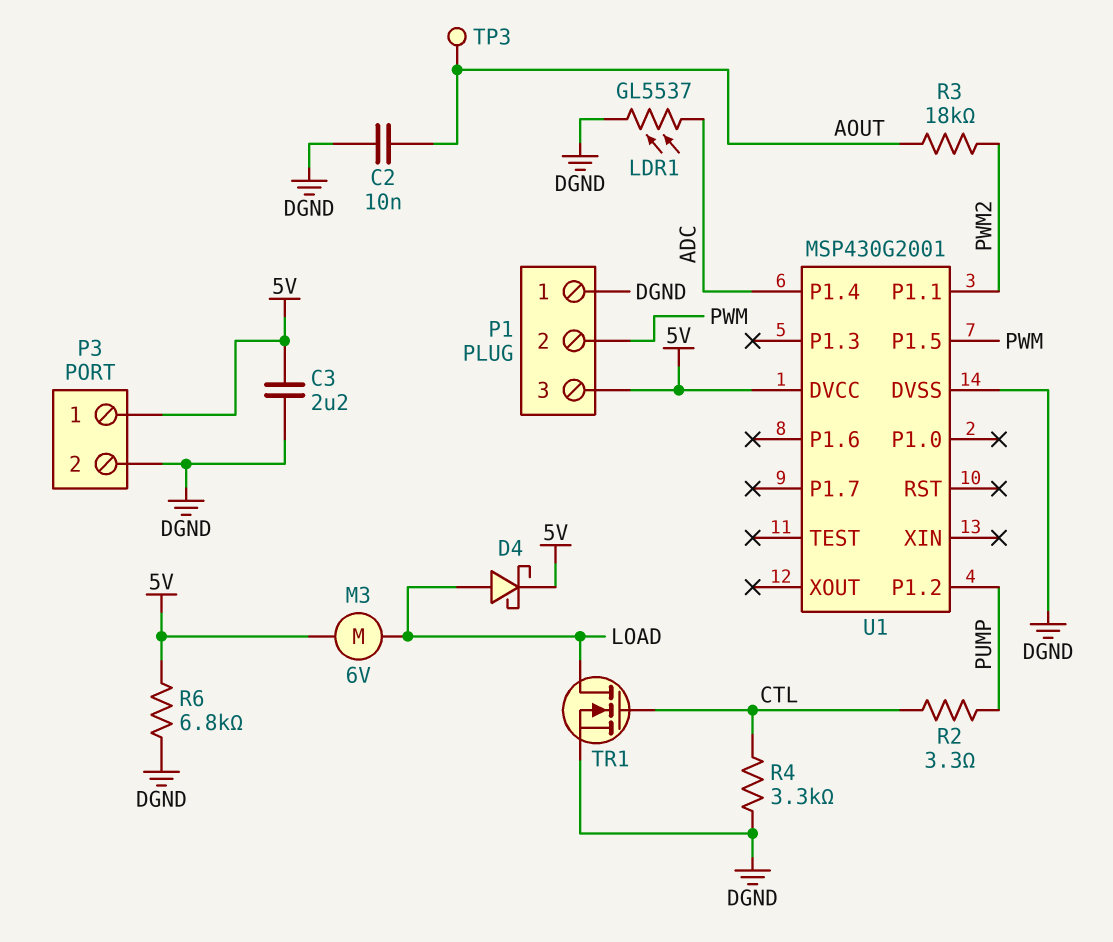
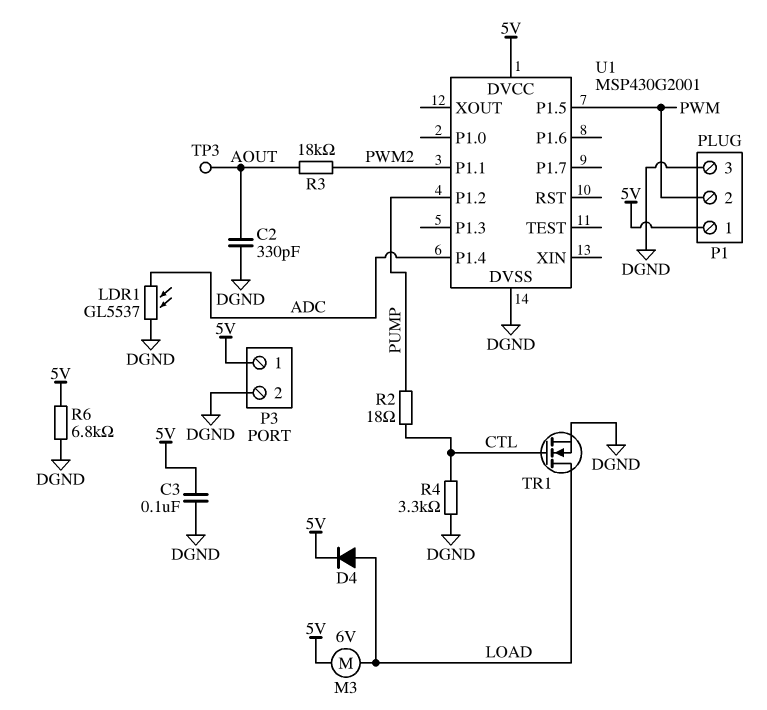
C2: 10nF (AOUT, DGND) -> 330pF (AOUT, DGND)
C3: 2.2uF (5V, DGND) -> 100nF (5V, DGND)
D4: schottky (A LOAD, K 5V) -> diode (A LOAD, K 5V)
P1 pin 1: DGND -> 5V
P1 pin 3: 5V -> DGND
R2: 3.3 (CTL, PUMP) -> 18 (CTL, PUMP)

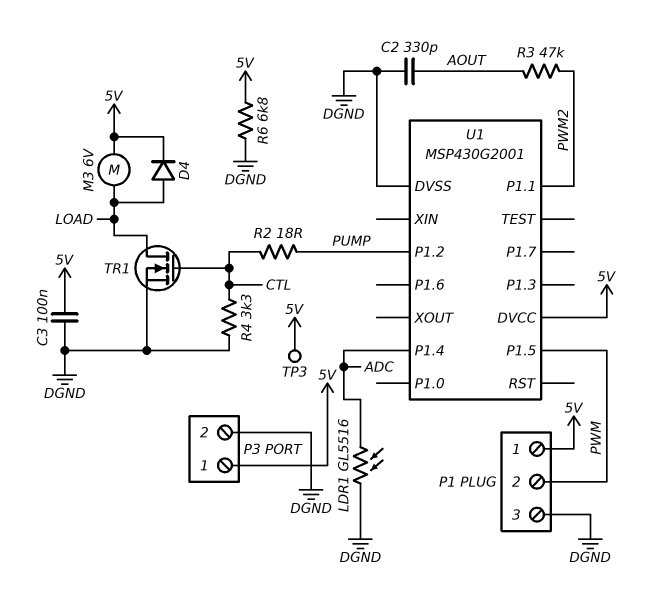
LDR1: GL5537 (ADC, DGND) -> GL5516 (ADC, DGND)
R3: 18k (AOUT, PWM2) -> 47k (AOUT, PWM2)
TP3: test point (AOUT) -> test point (5V)

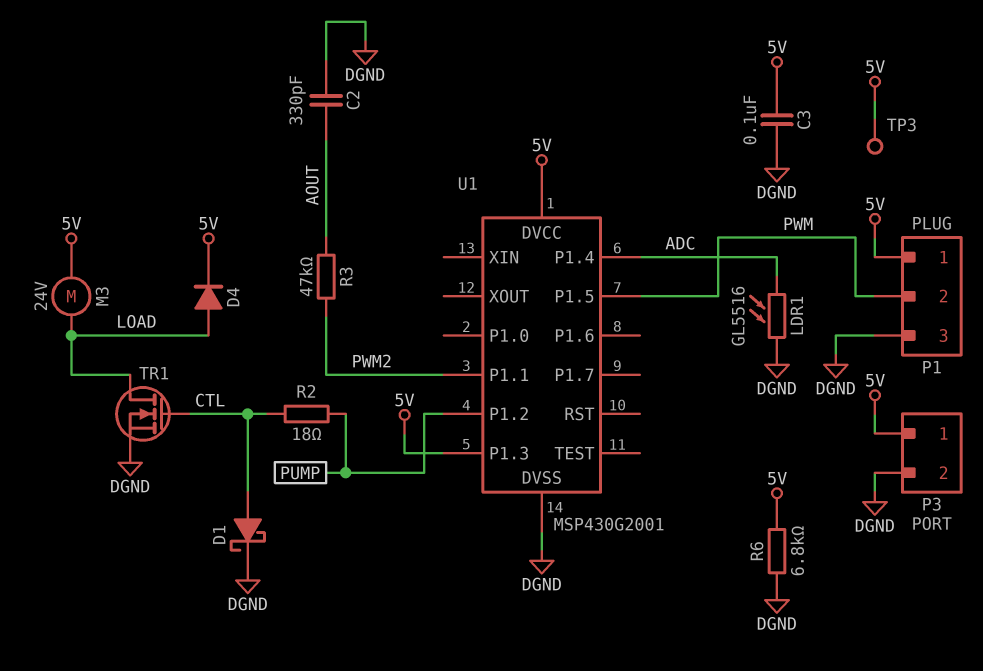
D1: none -> schottky (A CTL, K DGND)
M3: motor 6V (5V, LOAD) -> motor 24V (5V, LOAD)
R4: 3.3k (CTL, DGND) -> none
U1 pin P1.3: none -> 5V

